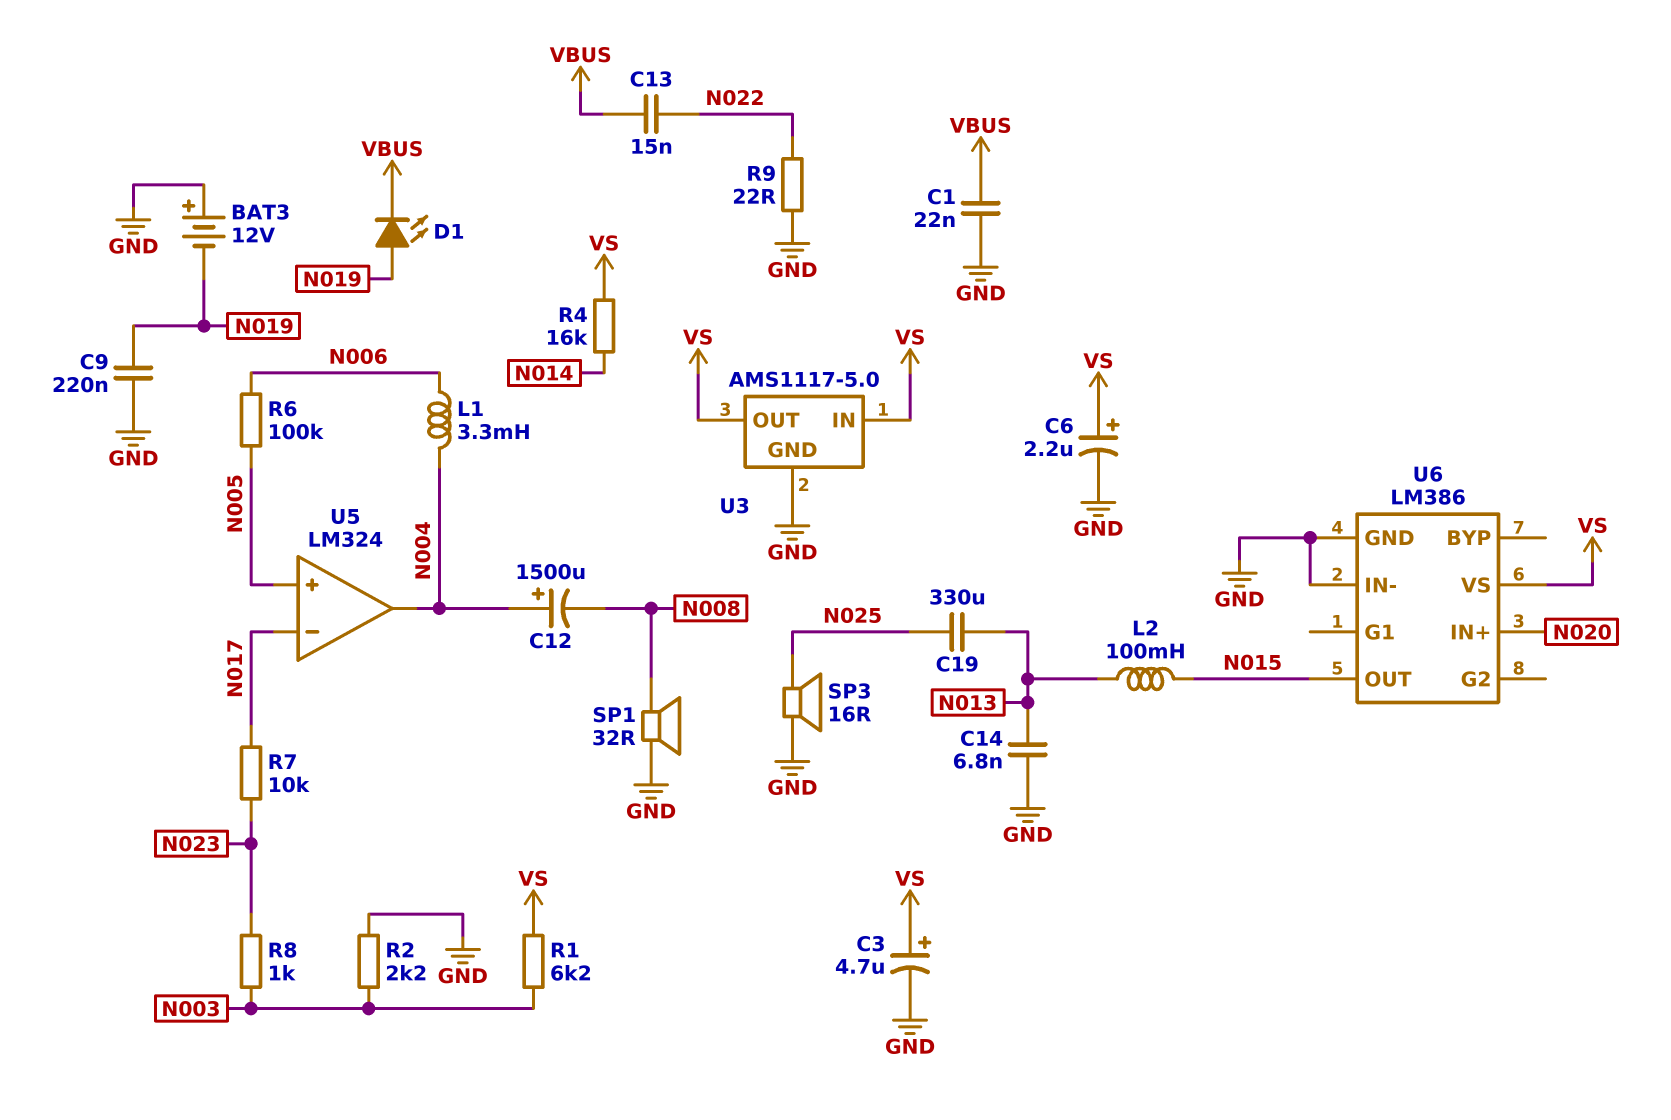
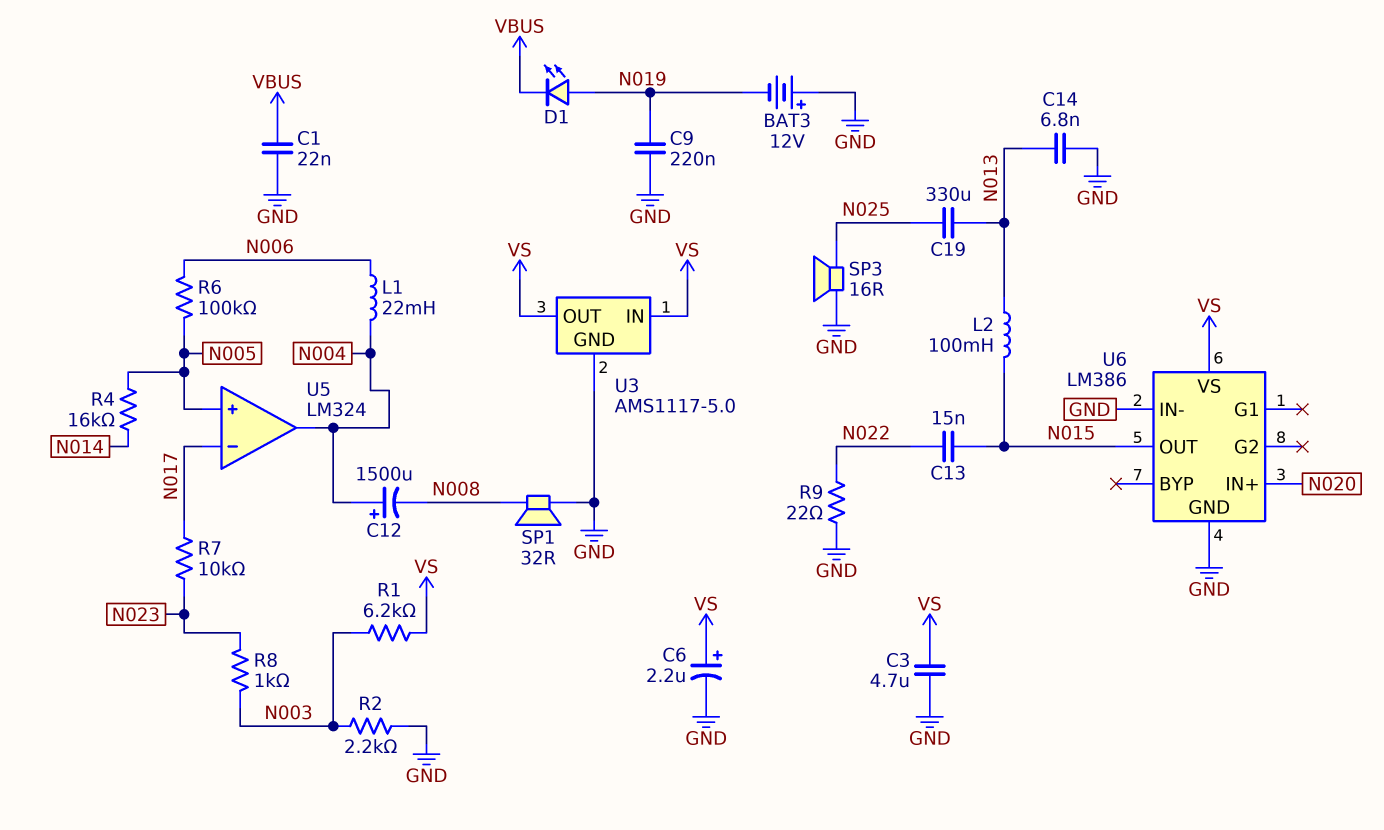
C3: 4.7uF (plus VS, minus GND) -> 4.7uF (GND, VS)
C13: 15nF (N022, VBUS) -> 15nF (N015, N022)
L1: 3.3mH (N004, N006) -> 22mH (N004, N006)
R4: 16k (N014, VS) -> 16k (N005, N014)

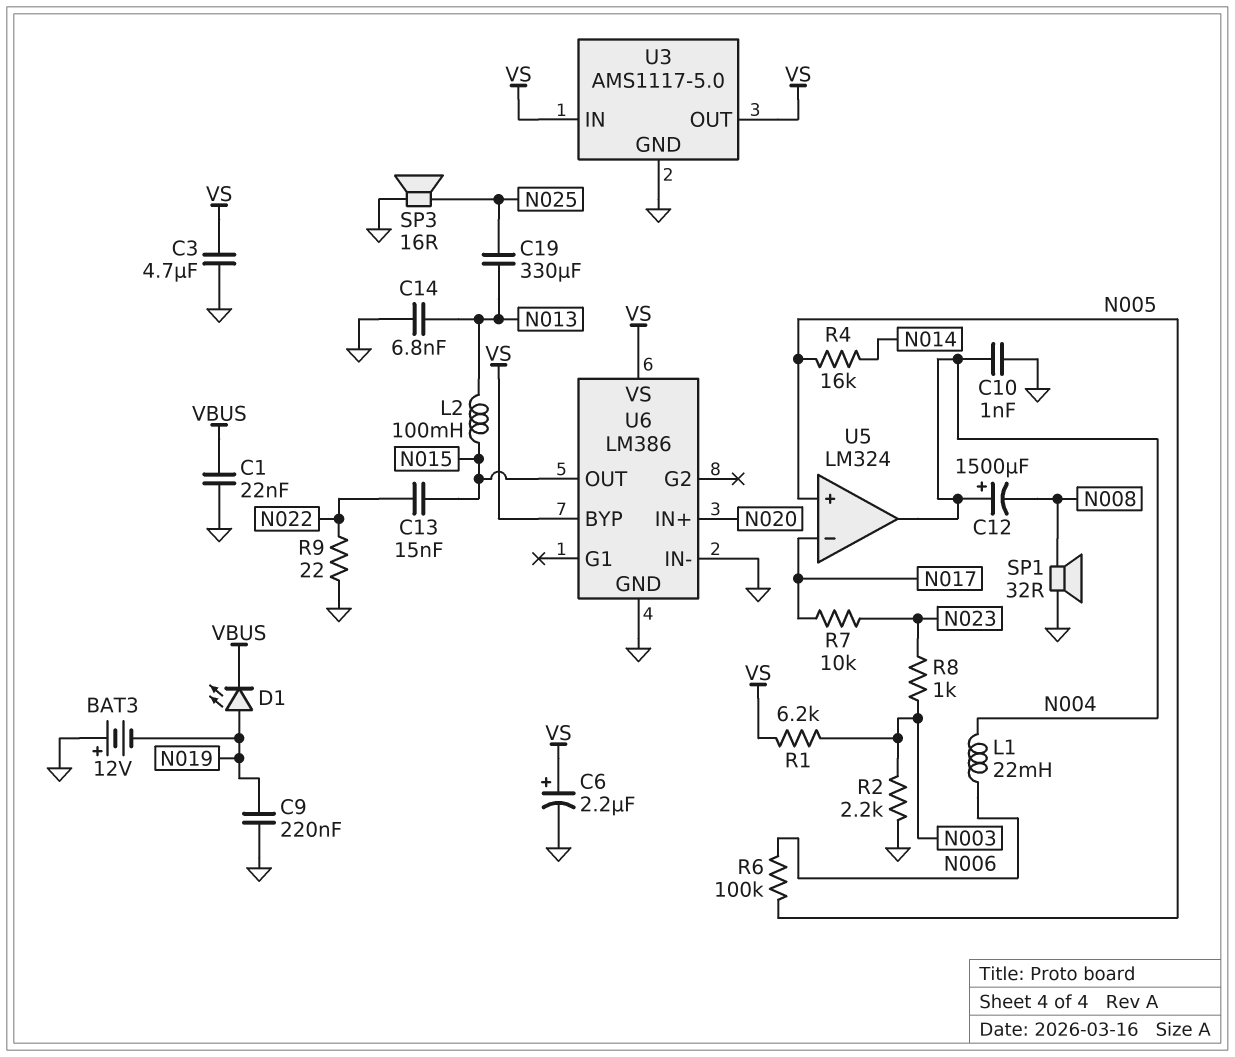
C10: none -> 1nF (GND, N004)
U6 pin BYP: none -> VS

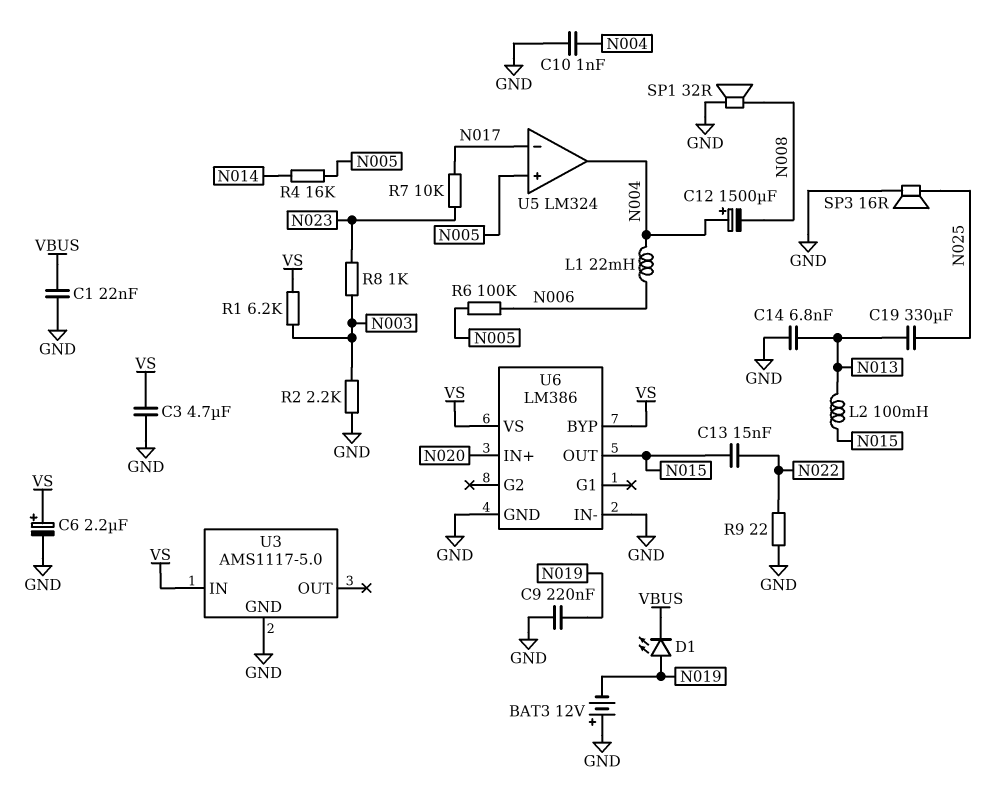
U3 pin OUT: VS -> none

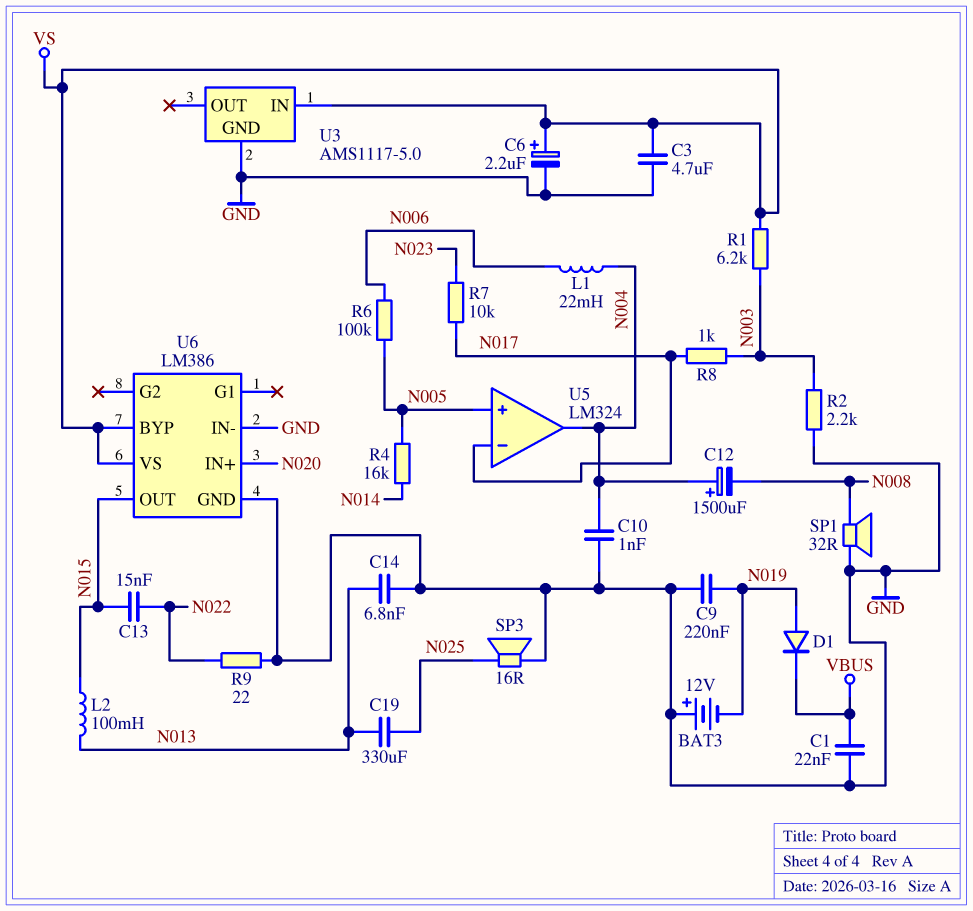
D1: LED (A N019, K VBUS) -> diode (A N019, K VBUS)
R8: 1k (N003, N023) -> 1k (N003, N017)

